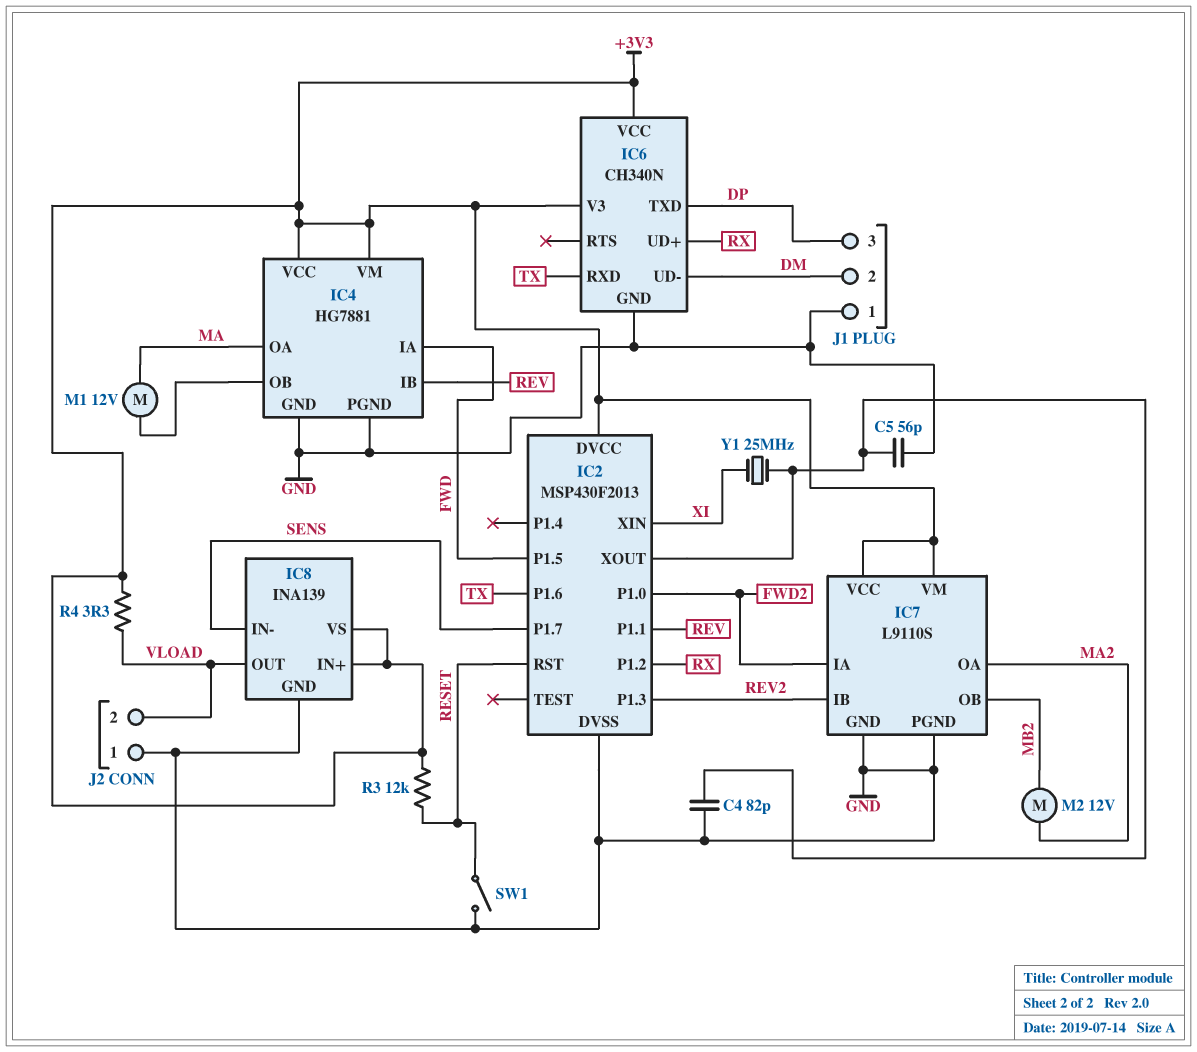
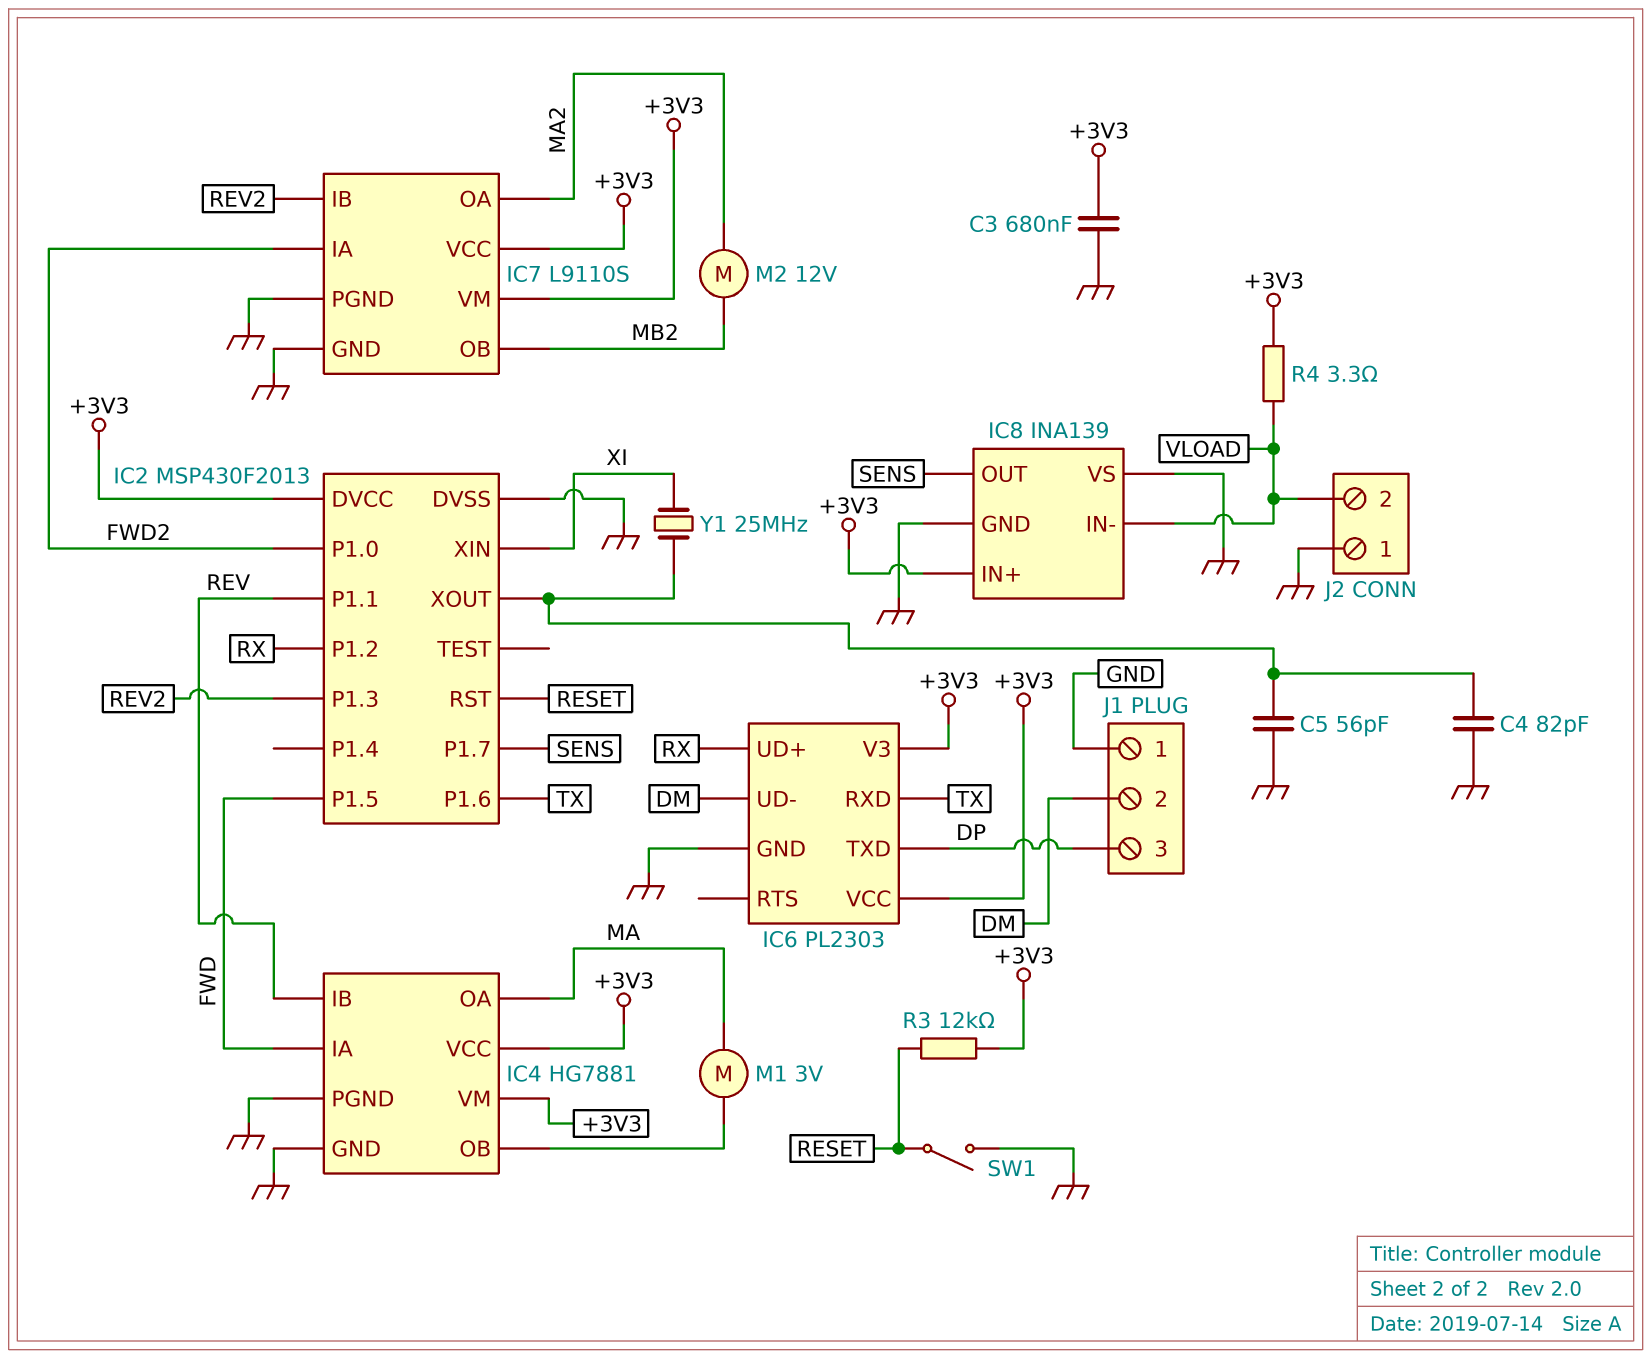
C3: none -> 680nF (+3V3, GND)
IC6: CH340N -> PL2303
IC8 pin IN-: SENS -> VLOAD
IC8 pin OUT: VLOAD -> SENS
IC8 pin VS: +3V3 -> GND
M1: motor 12V (IC4/OB, MA) -> motor 3V (IC4/OB, MA)

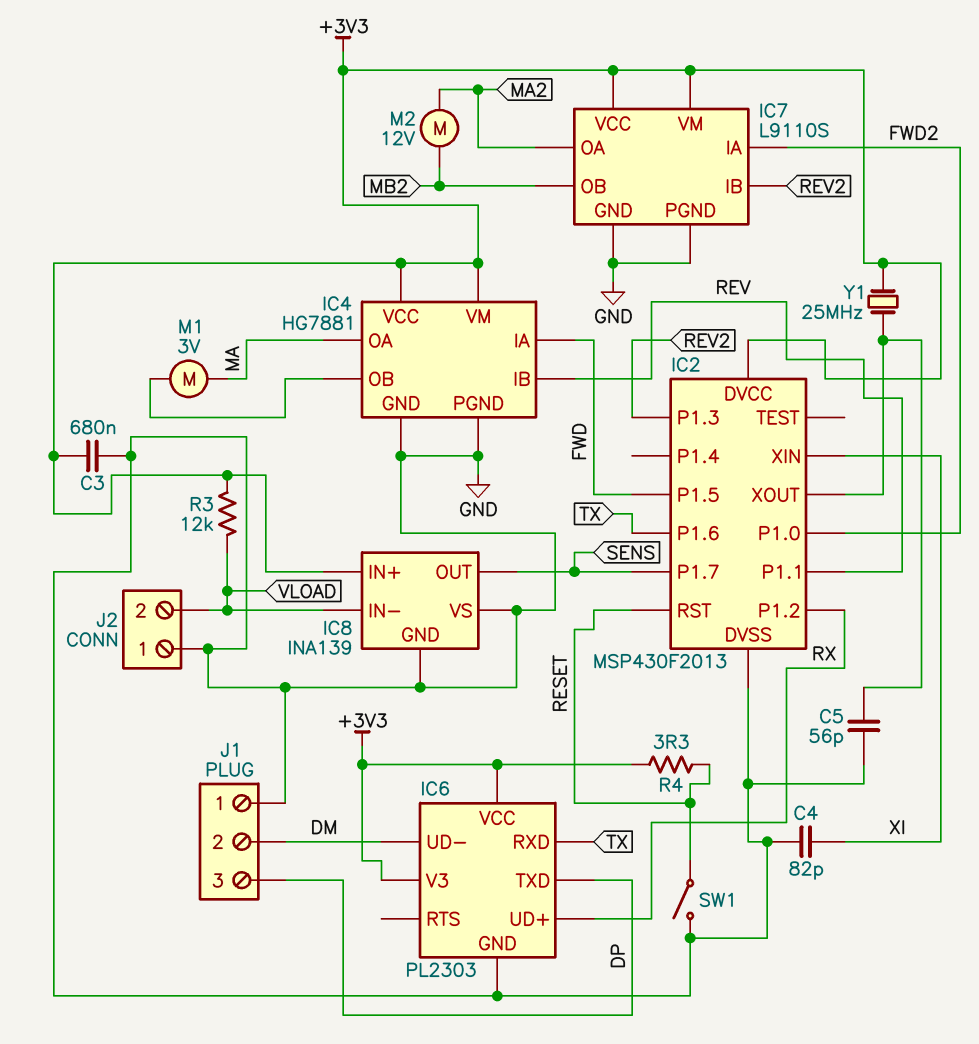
C4: 82pF (GND, IC2/XOUT) -> 82pF (GND, XI)
R3: 12k (+3V3, RESET) -> 12k (+3V3, VLOAD)
R4: 3.3 (+3V3, VLOAD) -> 3.3 (+3V3, RESET)
Y1: 25MHz (IC2/XOUT, XI) -> 25MHz (+3V3, IC2/XOUT)

